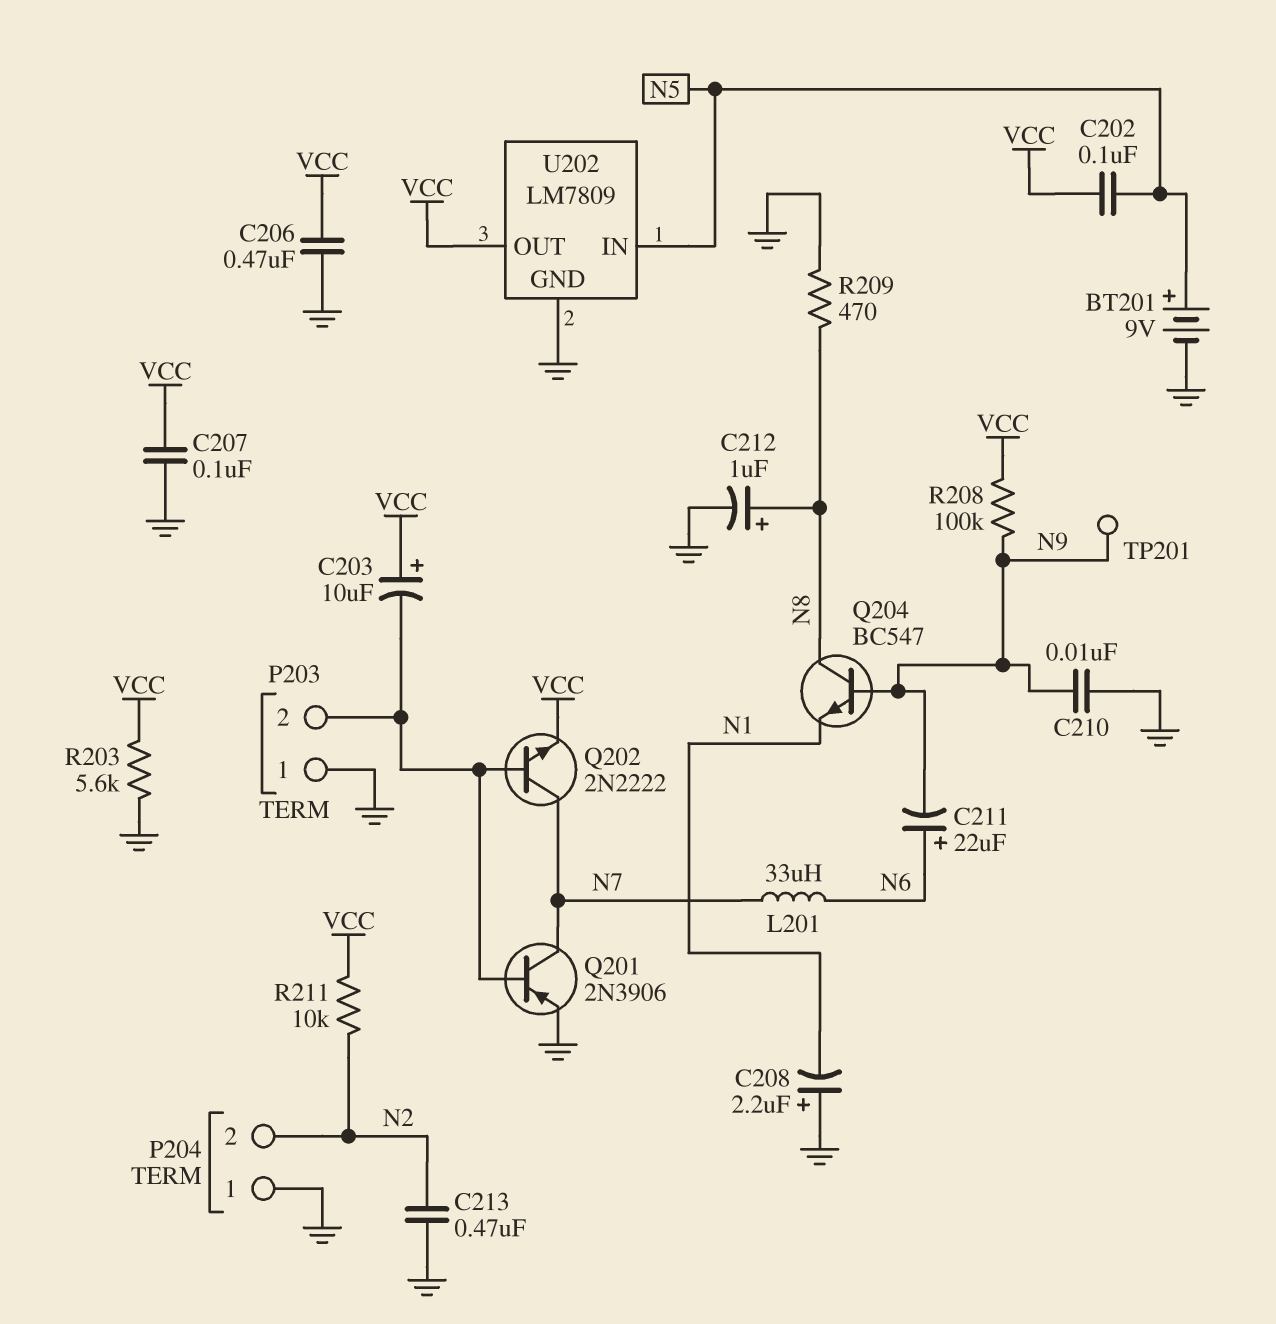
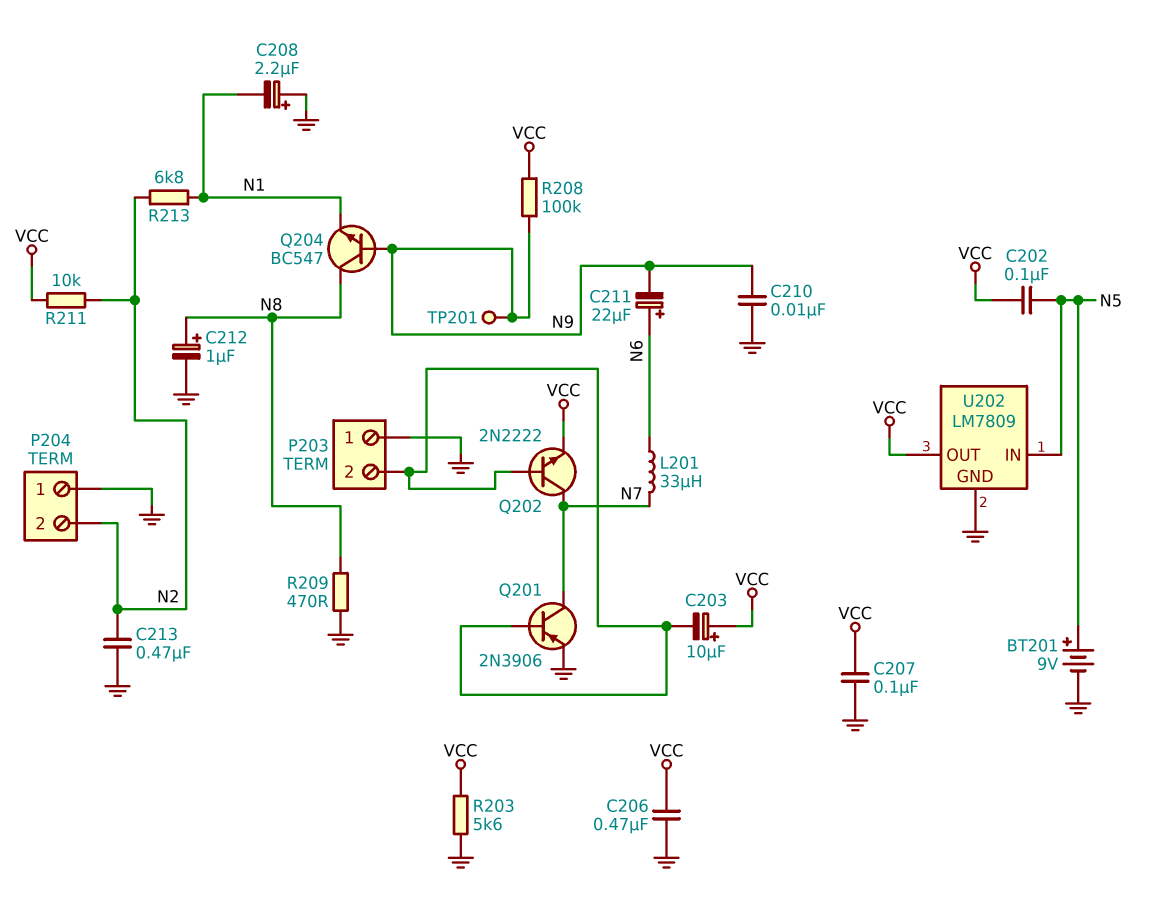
R213: none -> 6.8k (N1, N2)

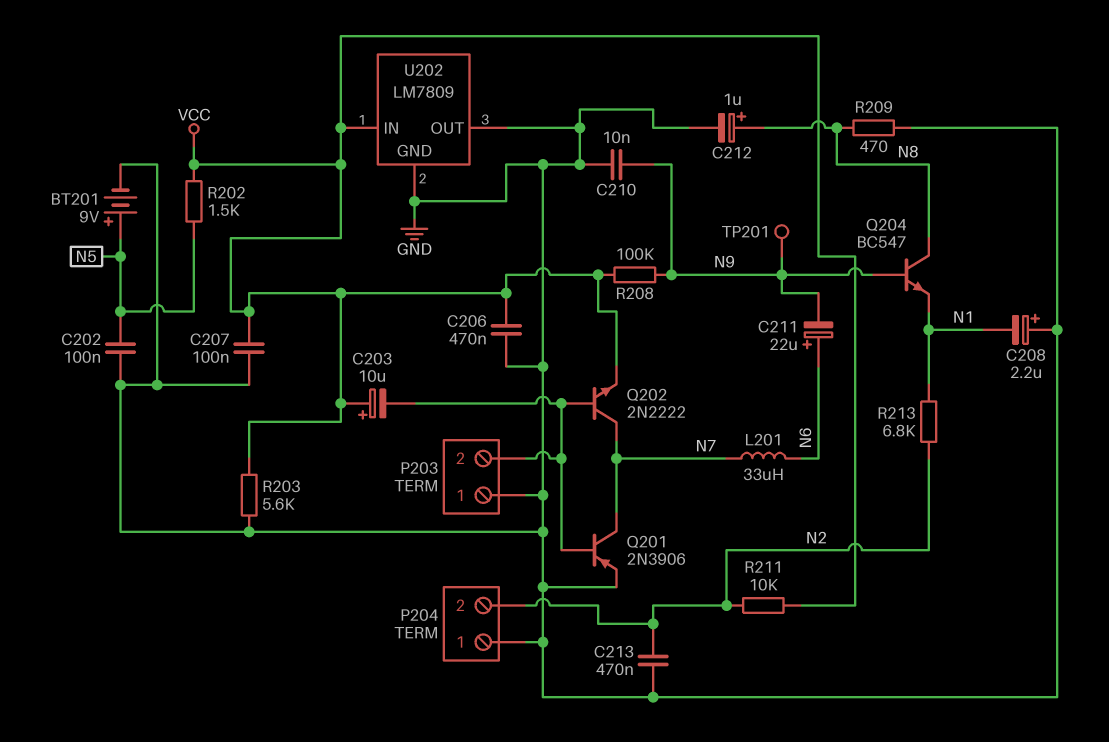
C202: 100nF (N5, VCC) -> 100nF (GND, N5)
R202: none -> 1.5k (N5, VCC)
U202 pin IN: N5 -> VCC
U202 pin OUT: VCC -> GND

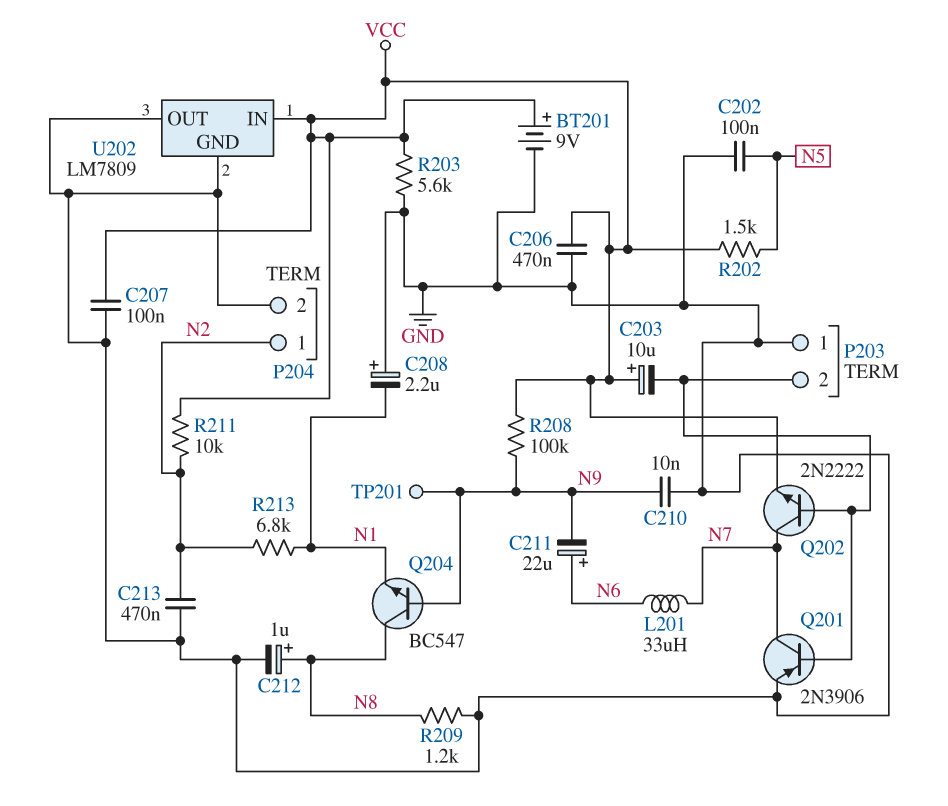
BT201: 9V (plus N5, minus GND) -> 9V (plus VCC, minus GND)
P204 pin 1: GND -> N2
P204 pin 2: N2 -> GND
R209: 470 (GND, N8) -> 1.2k (GND, N8)

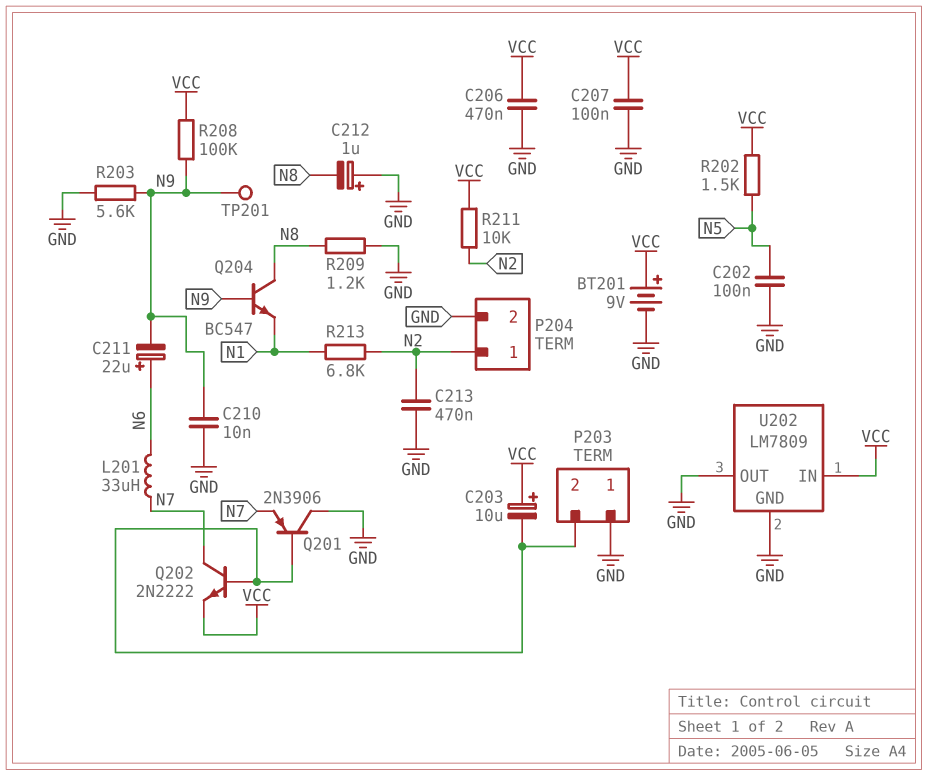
C208: 2.2uF (plus GND, minus N1) -> none
C212: 1uF (plus N8, minus GND) -> 1uF (plus GND, minus N8)
Q201: PNP 2N3906 (B P203/2, C N7, E GND) -> PNP 2N3906 (B P203/2, C GND, E N7)
R203: 5.6k (GND, VCC) -> 5.6k (GND, N9)

